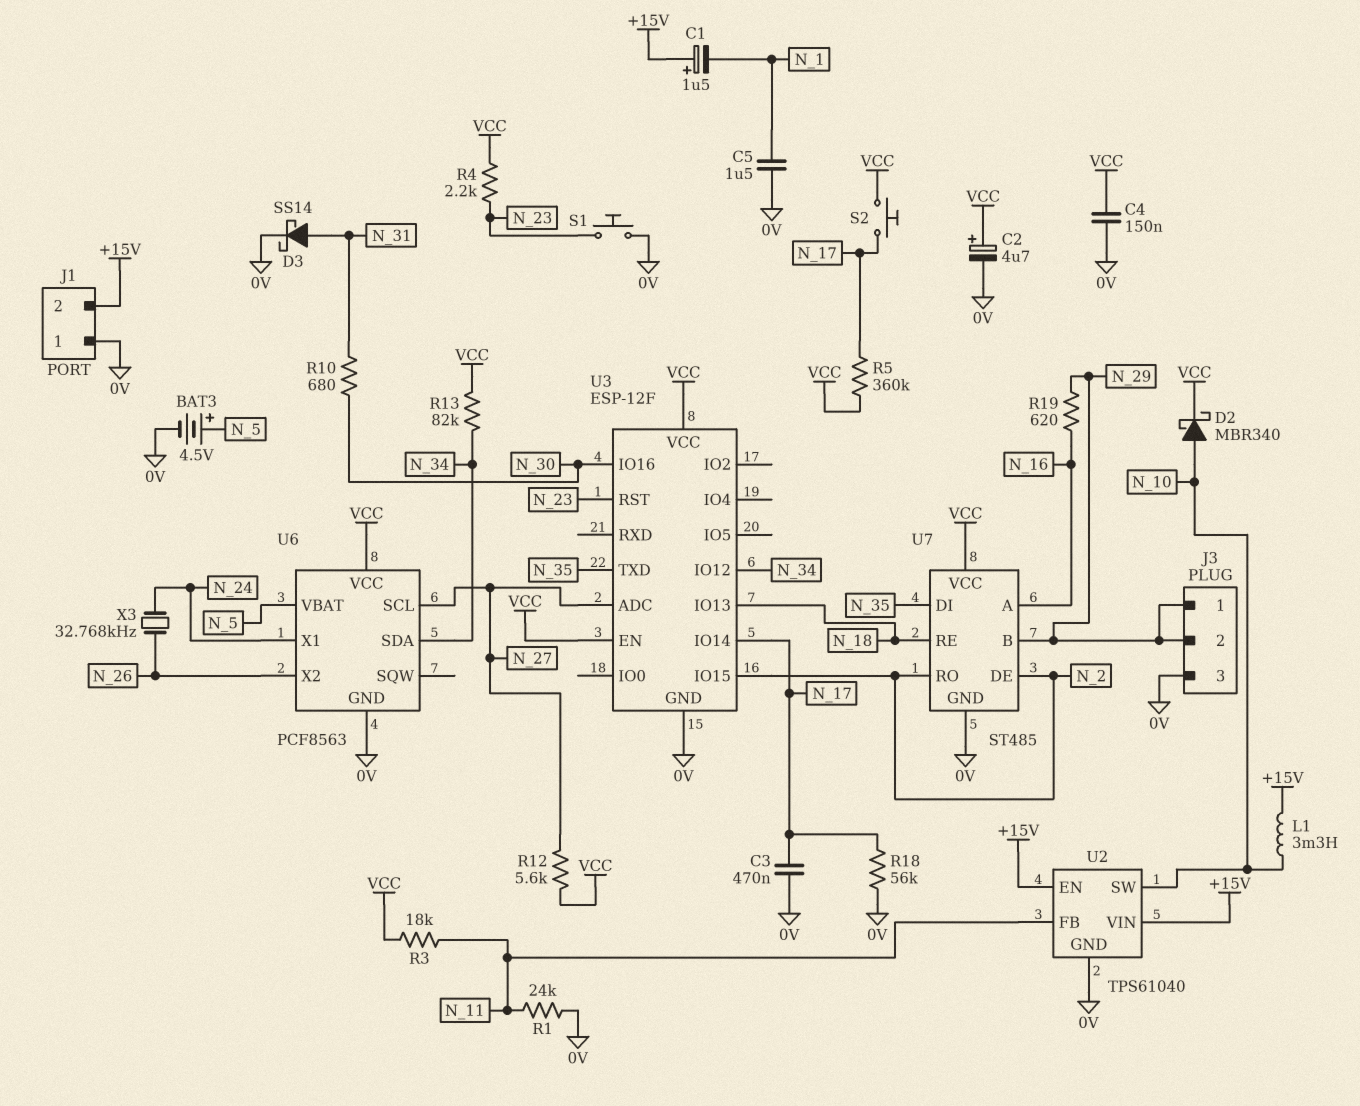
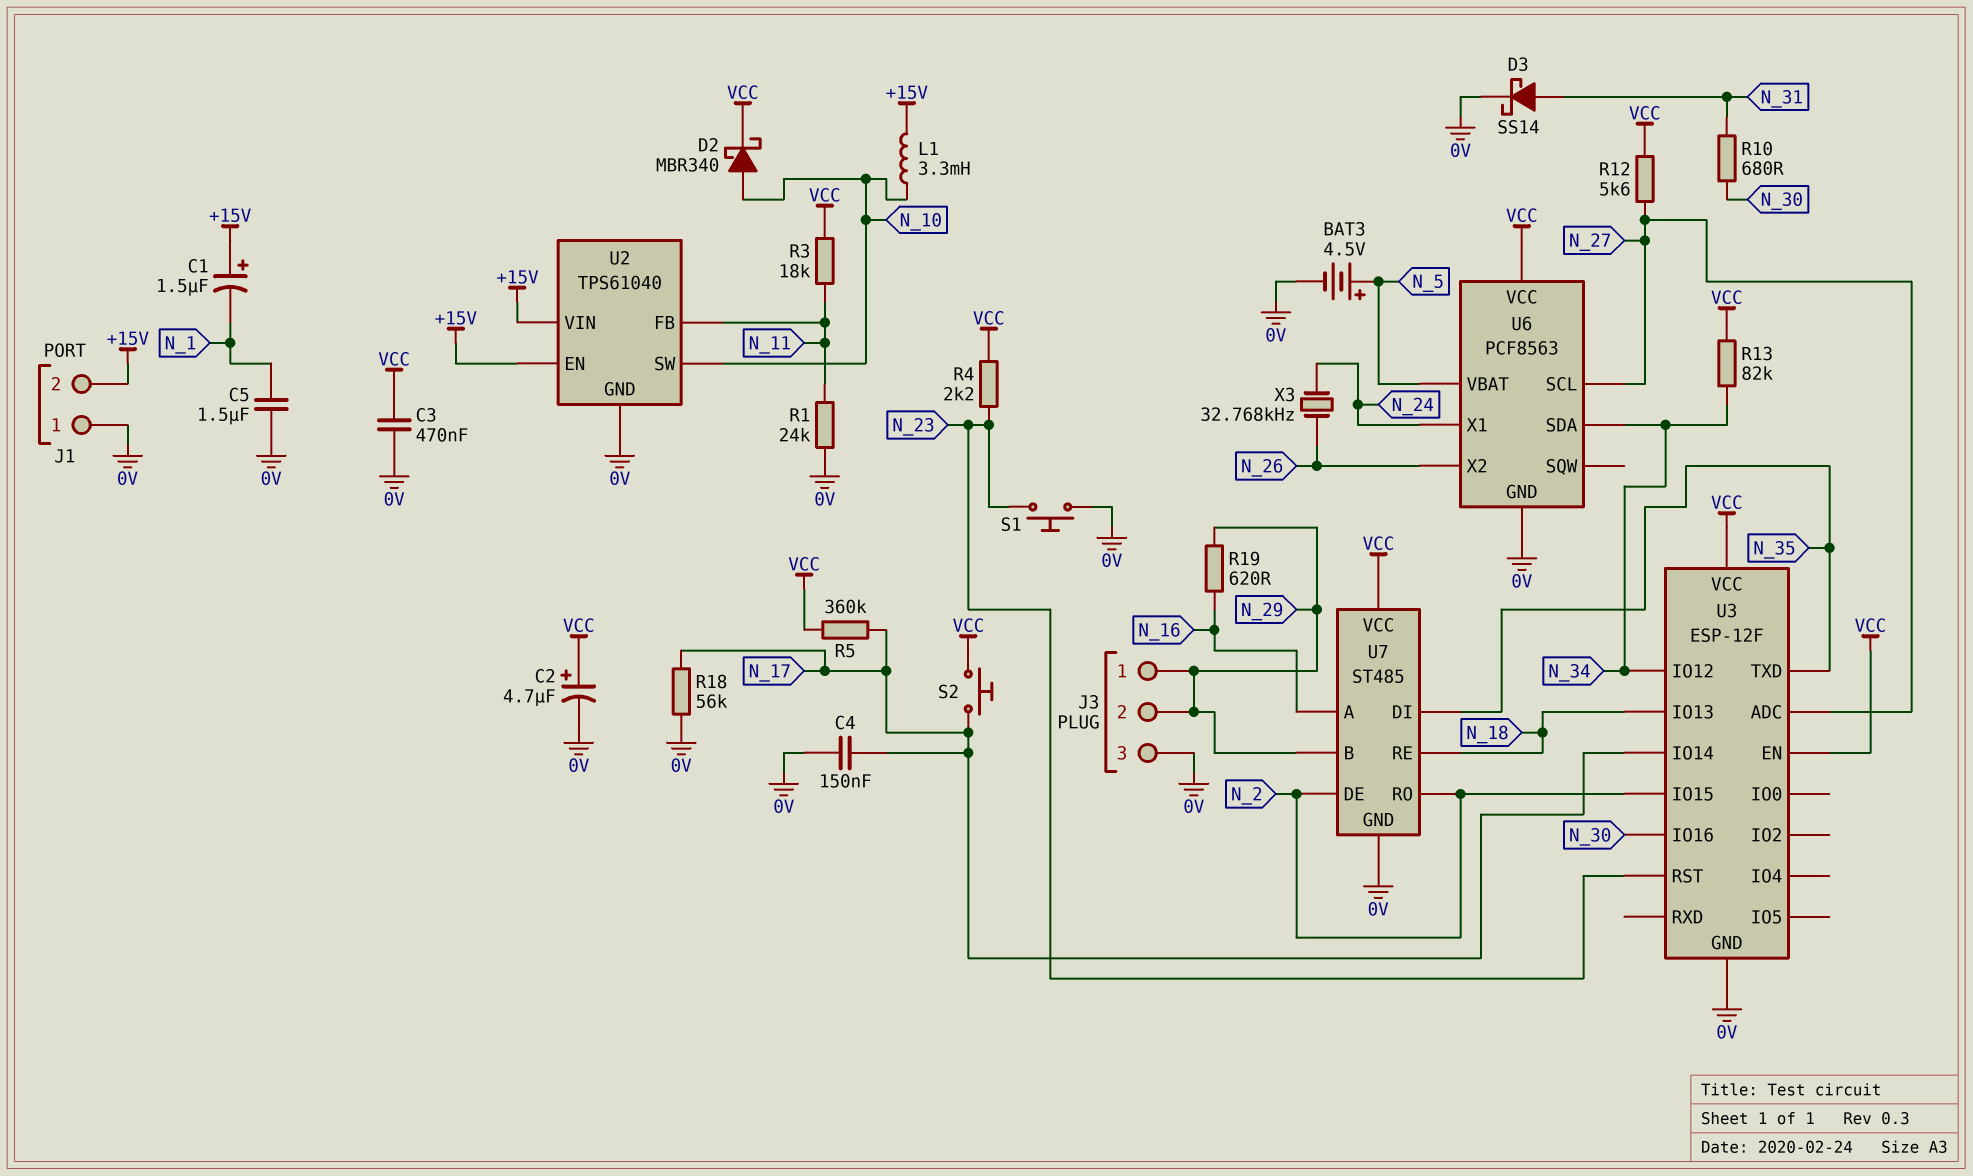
C3: 470nF (0V, N_17) -> 470nF (0V, VCC)
C4: 150nF (0V, VCC) -> 150nF (0V, N_17)

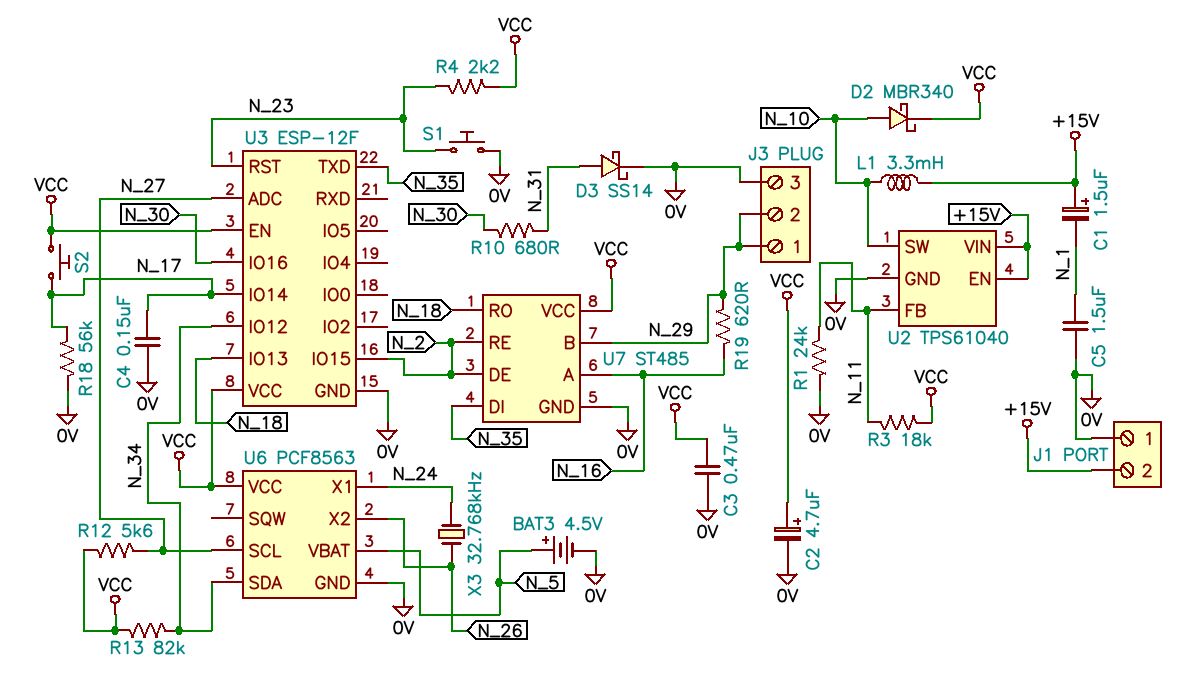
R5: 360k (N_17, VCC) -> none
U7 pin RE: N_18 -> N_2
U7 pin RO: N_2 -> N_18

